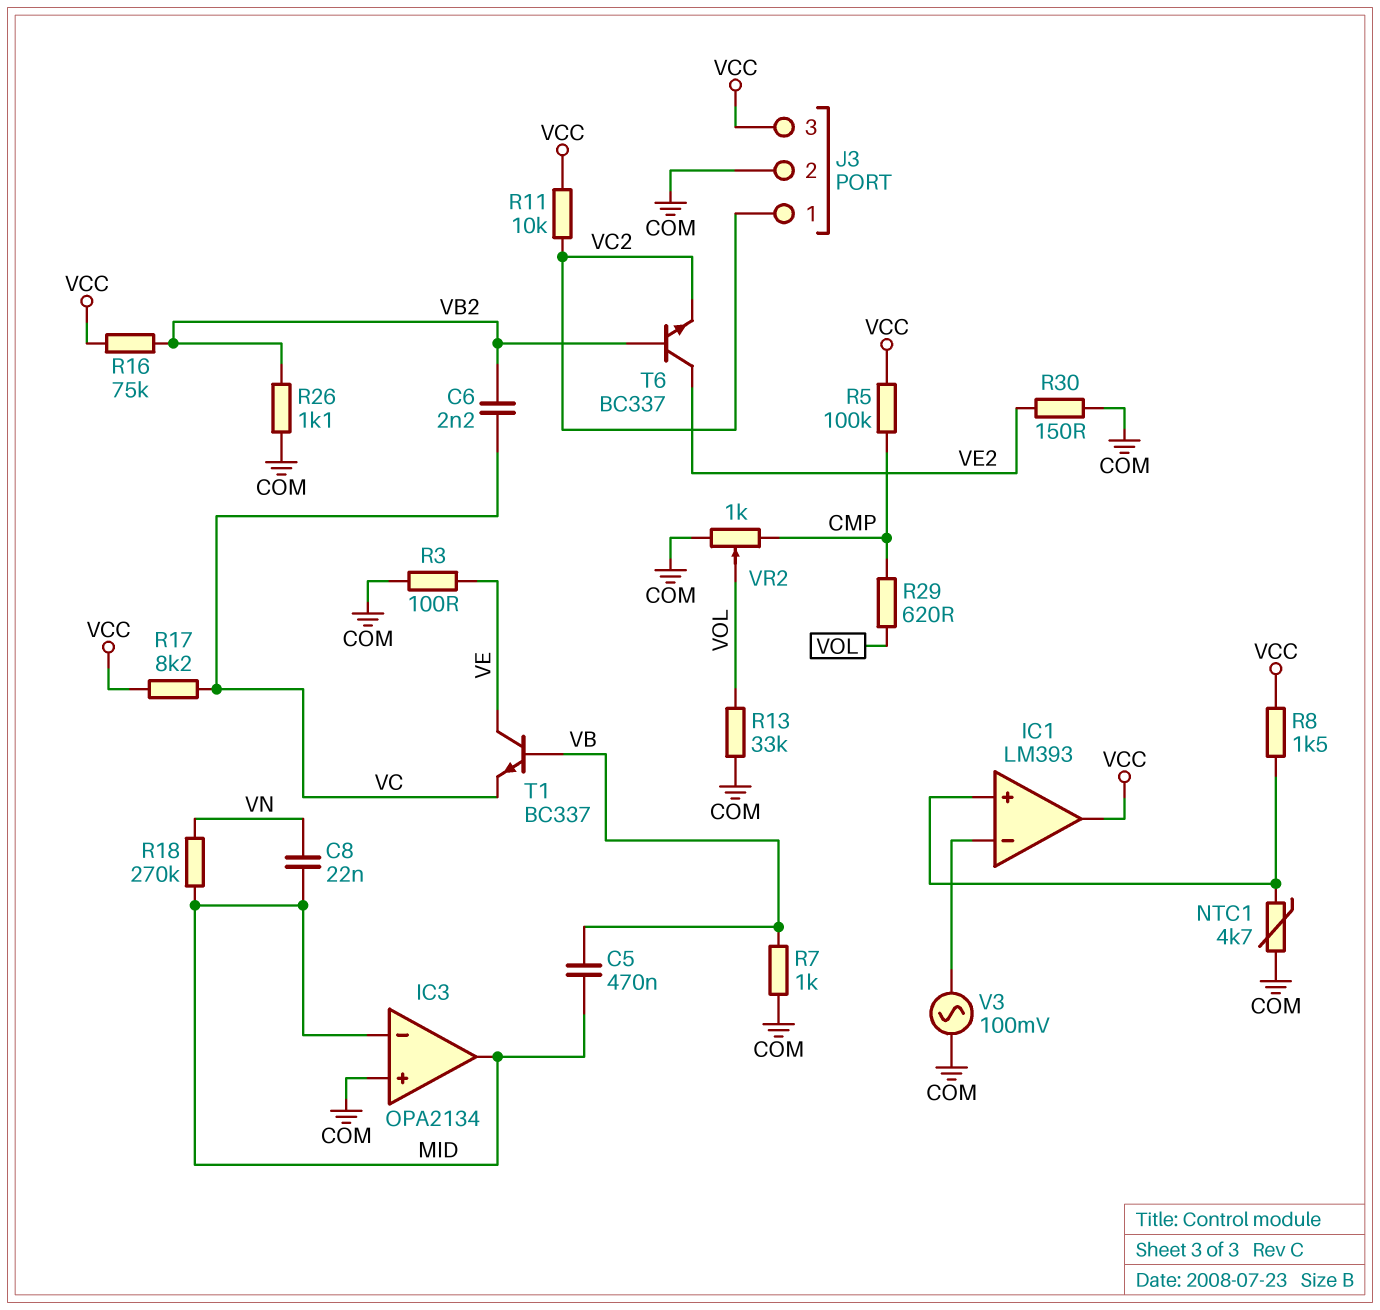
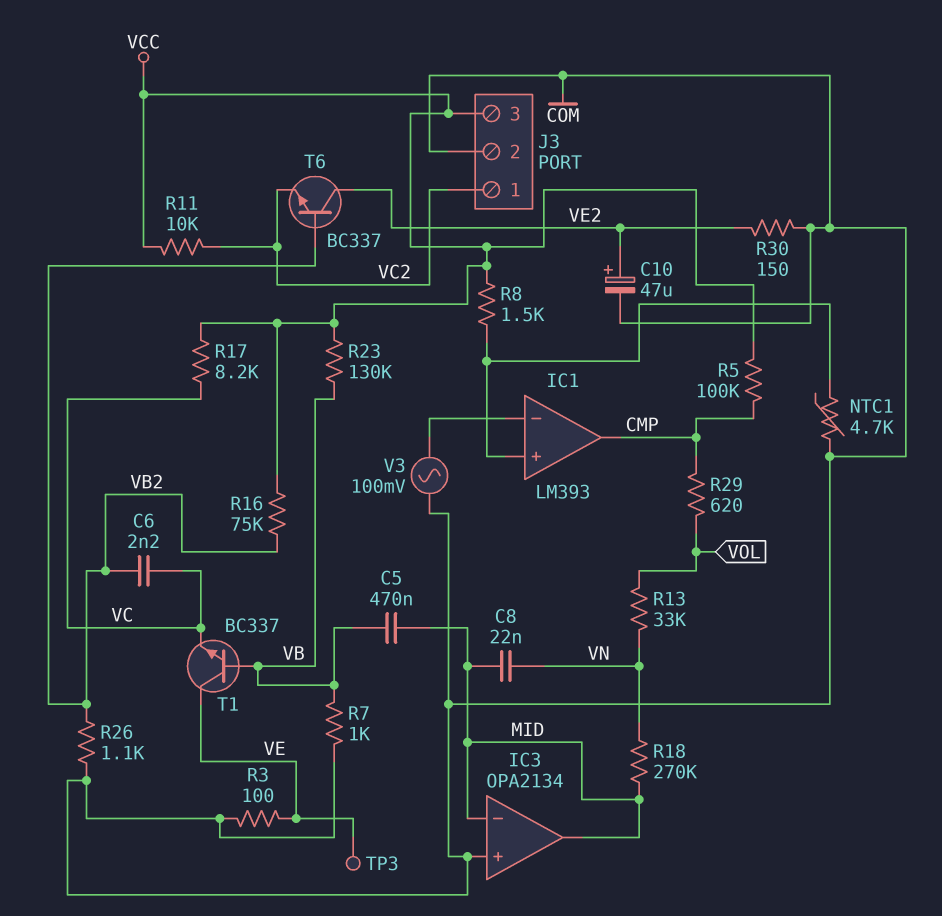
C10: none -> 47uF (plus VE2, minus COM)
IC1 pin out: VCC -> CMP
R13: 33k (COM, VOL) -> 33k (VN, VOL)
R23: none -> 130k (VB, VCC)
TP3: none -> test point (VE)
VR2: 1k (CMP, COM, wiper VOL) -> none

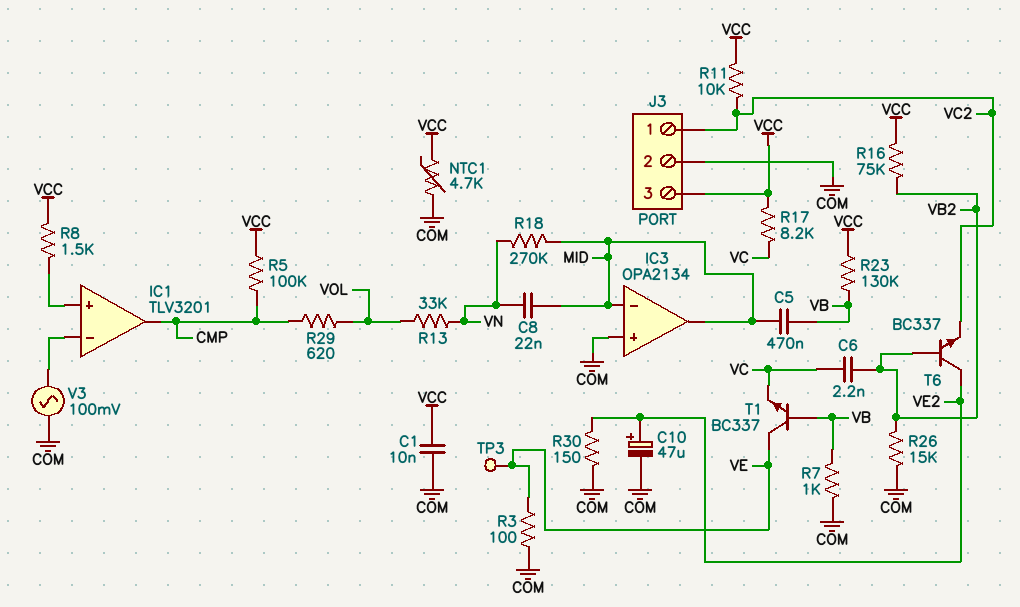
C1: none -> 10nF (COM, VCC)
IC1: LM393 -> TLV3201
NTC1: 4.7k (COM, IC1/in+) -> 4.7k (COM, VCC)
R26: 1.1k (COM, VB2) -> 15k (COM, VB2)

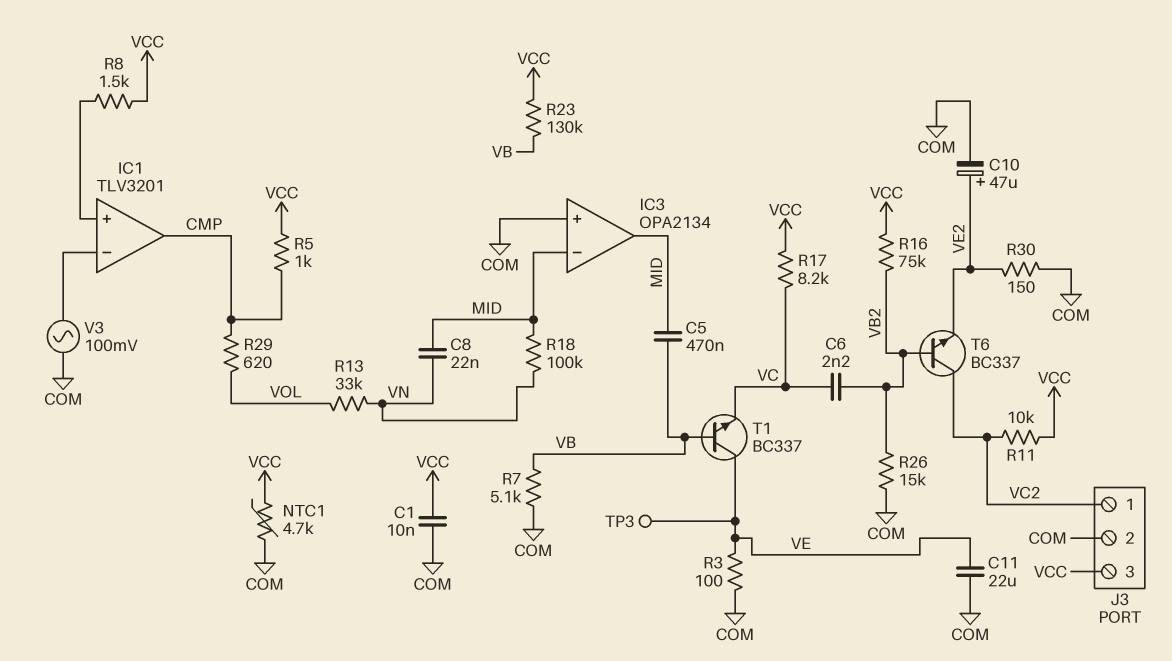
C11: none -> 22uF (COM, VE)
R5: 100k (CMP, VCC) -> 1k (CMP, VCC)
R7: 1k (COM, VB) -> 5.1k (COM, VB)
R18: 270k (MID, VN) -> 100k (MID, VN)
T6: NPN BC337 (B VB2, C VE2, E VC2) -> NPN BC337 (B VB2, C VC2, E VE2)

